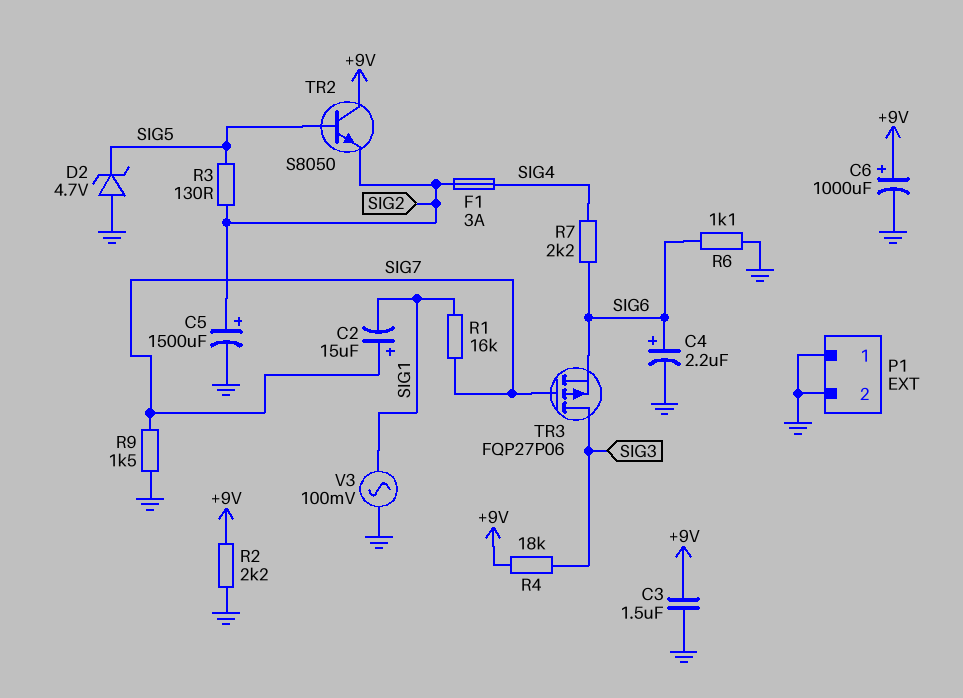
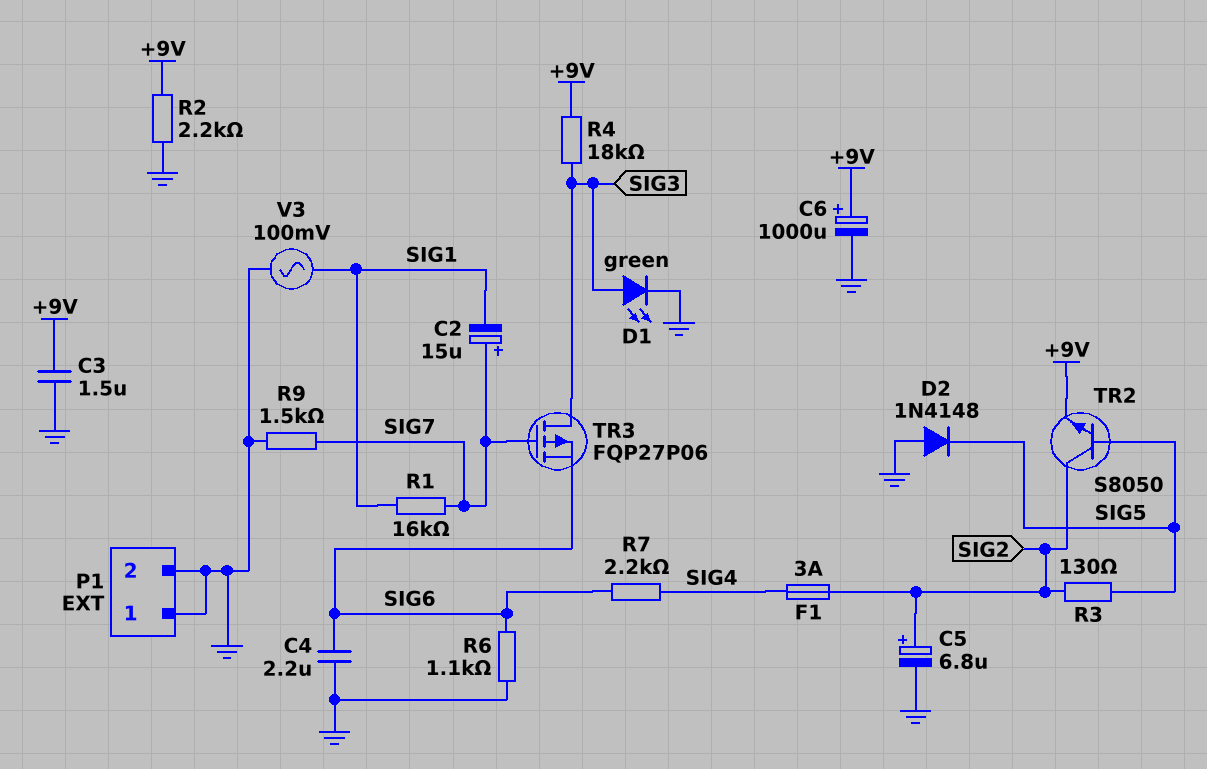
C4: 2.2uF (plus SIG6, minus GND) -> 2.2uF (GND, SIG6)
C5: 1500uF (plus SIG2, minus GND) -> 6.8uF (plus SIG2, minus GND)
D1: none -> LED green (A SIG3, K GND)
D2: zener 4.7V (A GND, K SIG5) -> diode 1N4148 (A GND, K SIG5)
TR2: NPN S8050 (B SIG5, C +9V, E SIG2) -> NPN S8050 (B SIG5, C SIG2, E +9V)

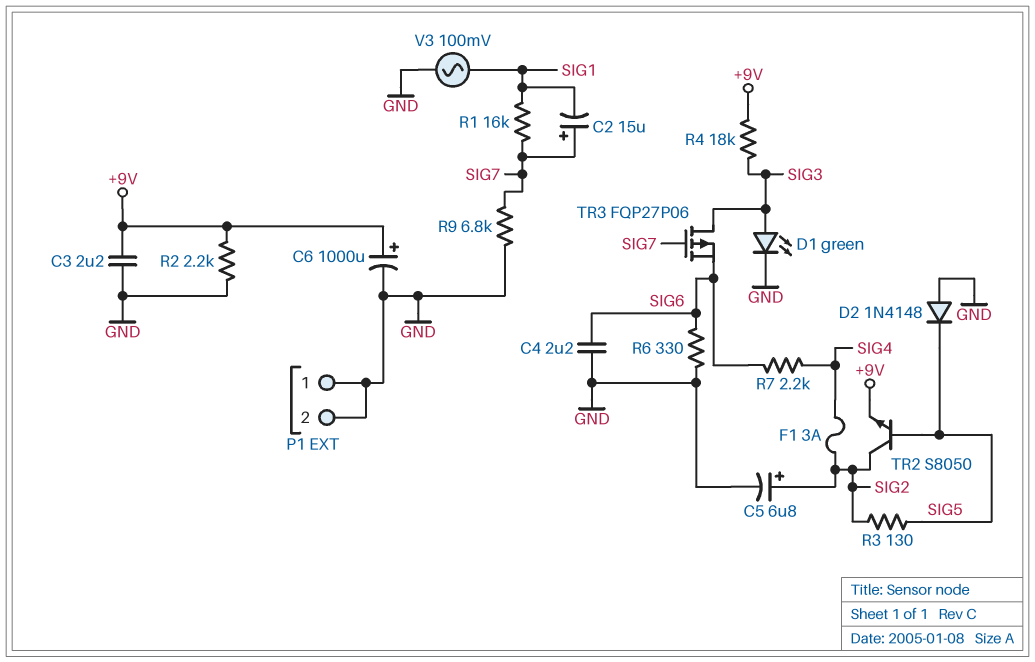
C3: 1.5uF (+9V, GND) -> 2.2uF (+9V, GND)
R6: 1.1k (GND, SIG6) -> 330 (GND, SIG6)
R9: 1.5k (GND, SIG7) -> 6.8k (GND, SIG7)

